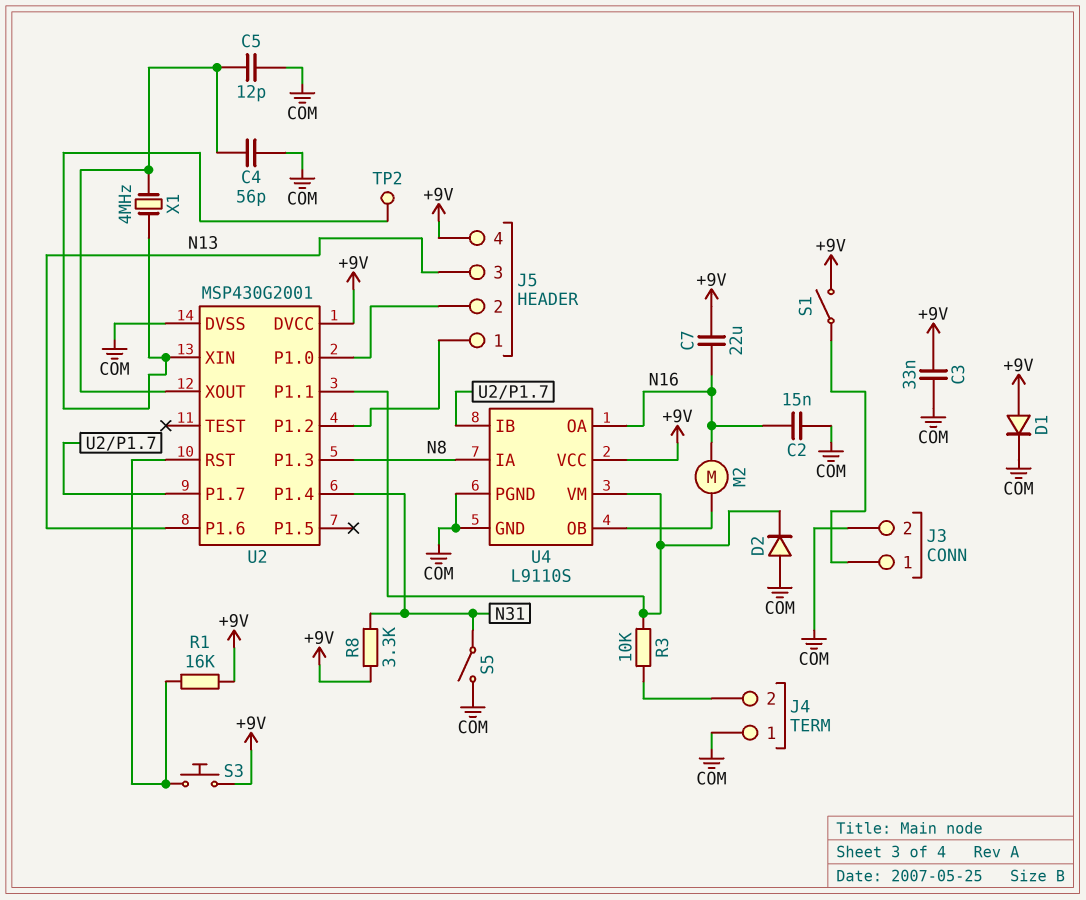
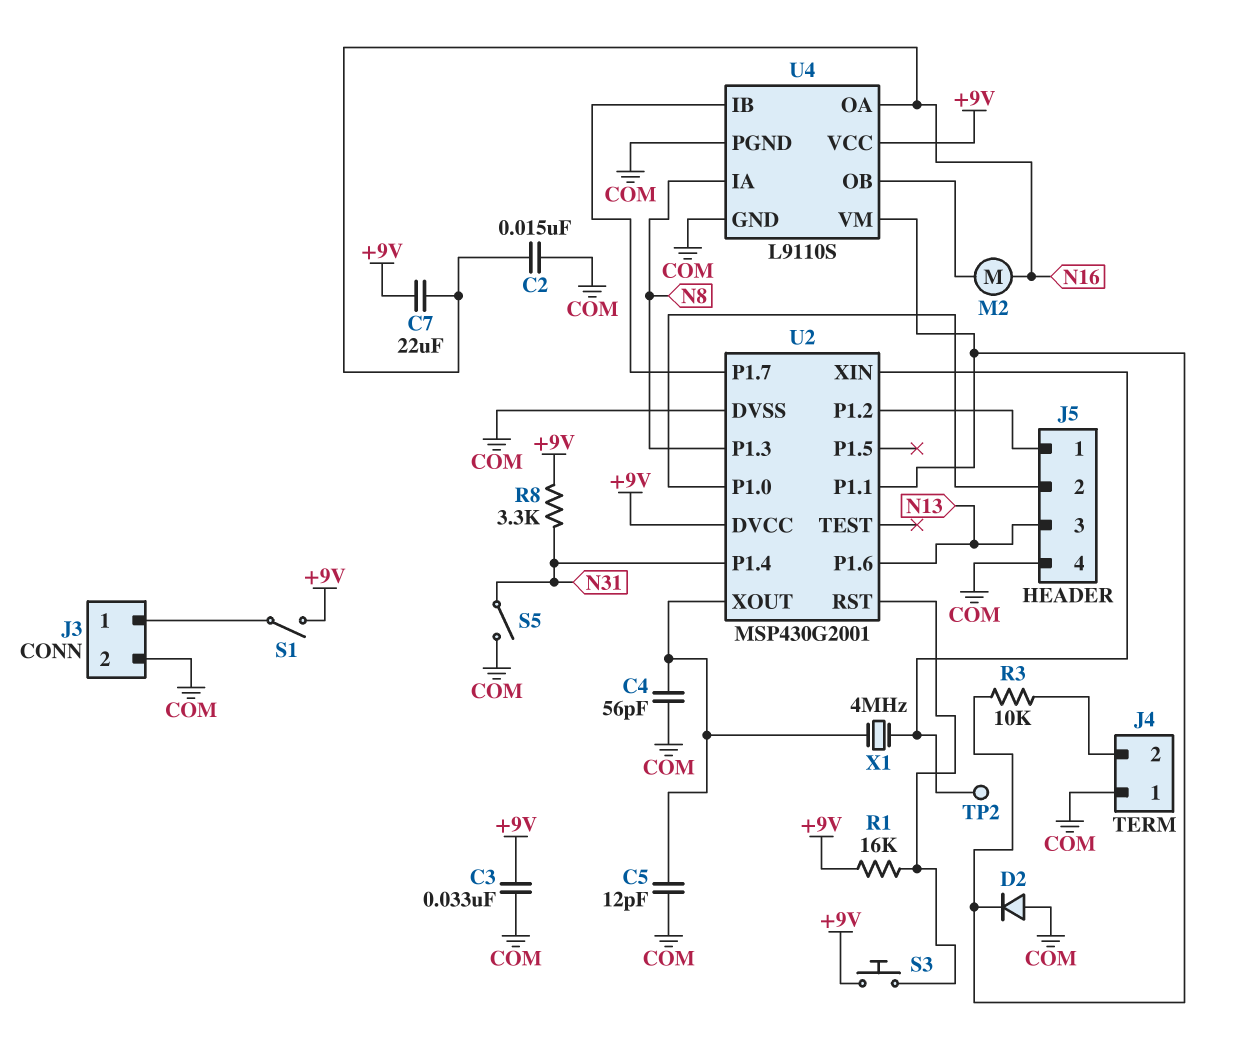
D1: diode (A +9V, K COM) -> none
J5 pin 4: +9V -> COM

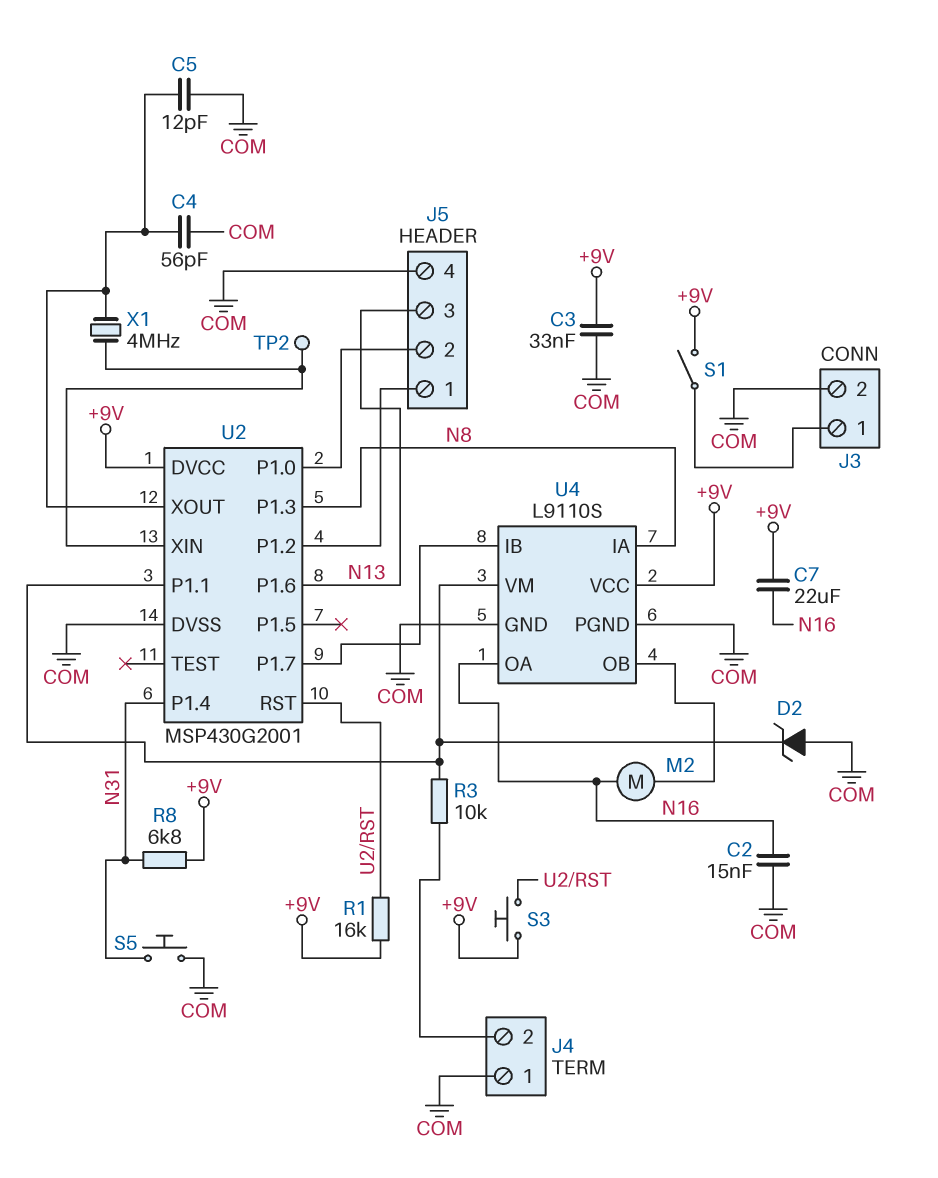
D2: diode (A COM, K U2/P1.1) -> zener (A COM, K U2/P1.1)
R8: 3.3k (+9V, N31) -> 6.8k (+9V, N31)
S5: switch (COM, N31) -> button (COM, N31)

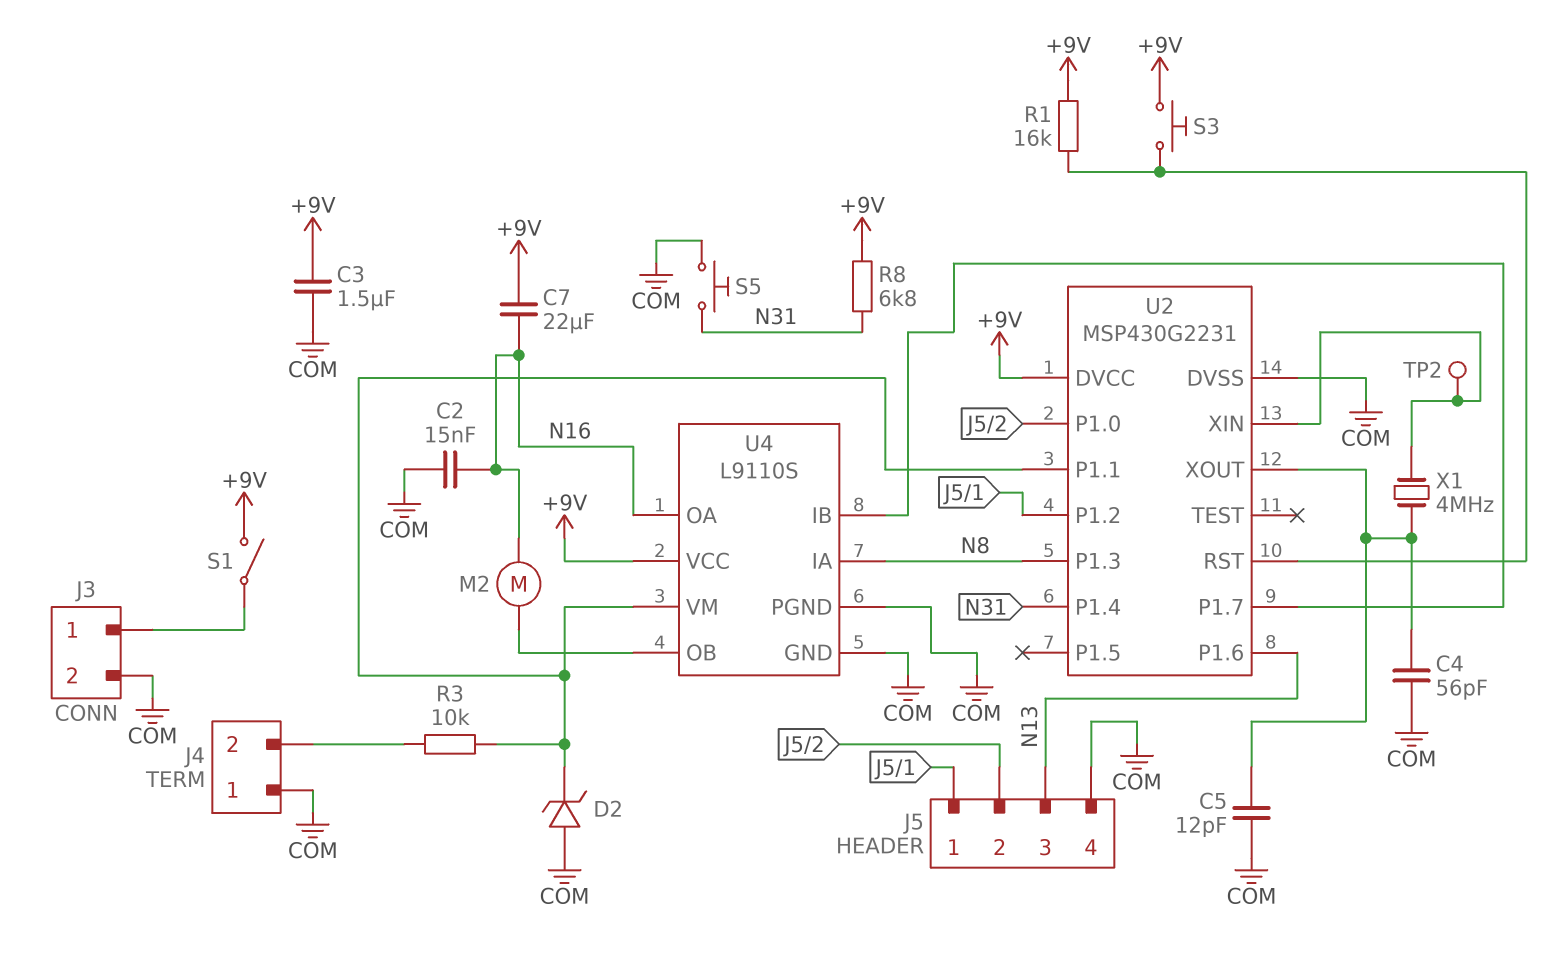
C3: 33nF (+9V, COM) -> 1.5uF (+9V, COM)
U2: MSP430G2001 -> MSP430G2231

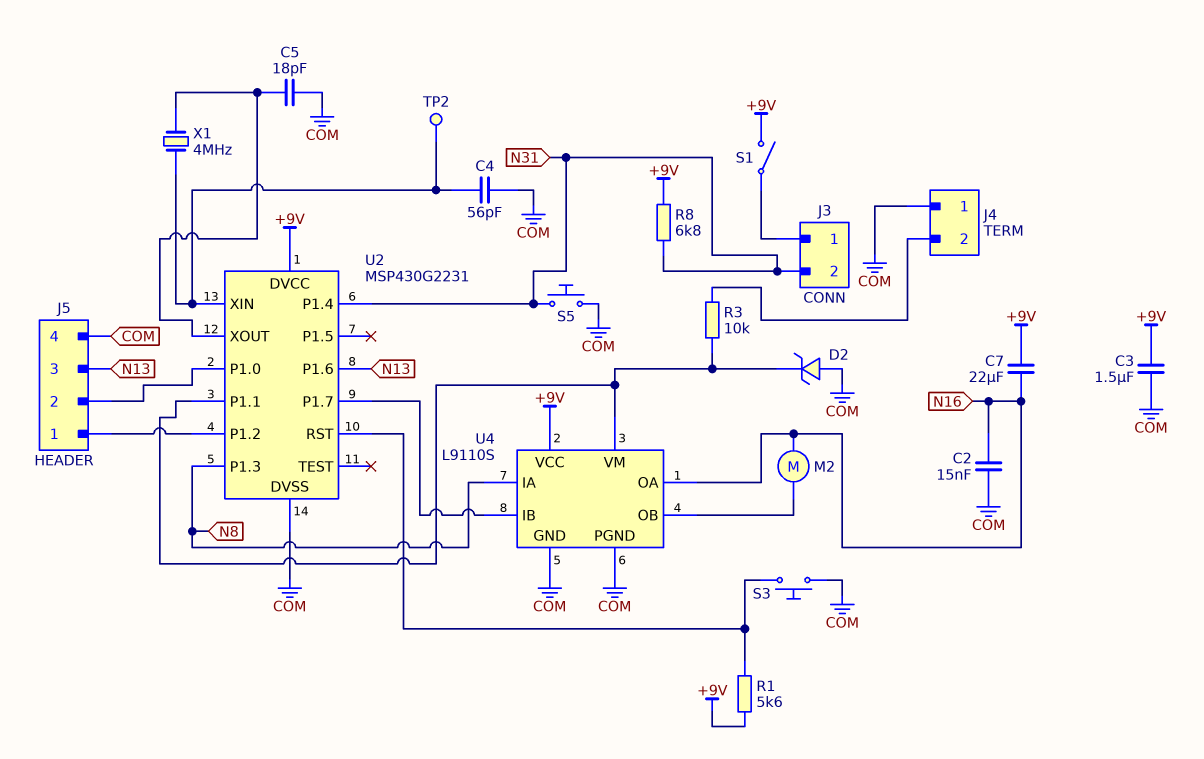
C4: 56pF (COM, U2/XOUT) -> 56pF (COM, U2/XIN)
C5: 12pF (COM, U2/XOUT) -> 18pF (COM, U2/XOUT)
J3 pin 2: COM -> N31
R1: 16k (+9V, U2/RST) -> 5.6k (+9V, U2/RST)
S3: button (+9V, U2/RST) -> button (COM, U2/RST)

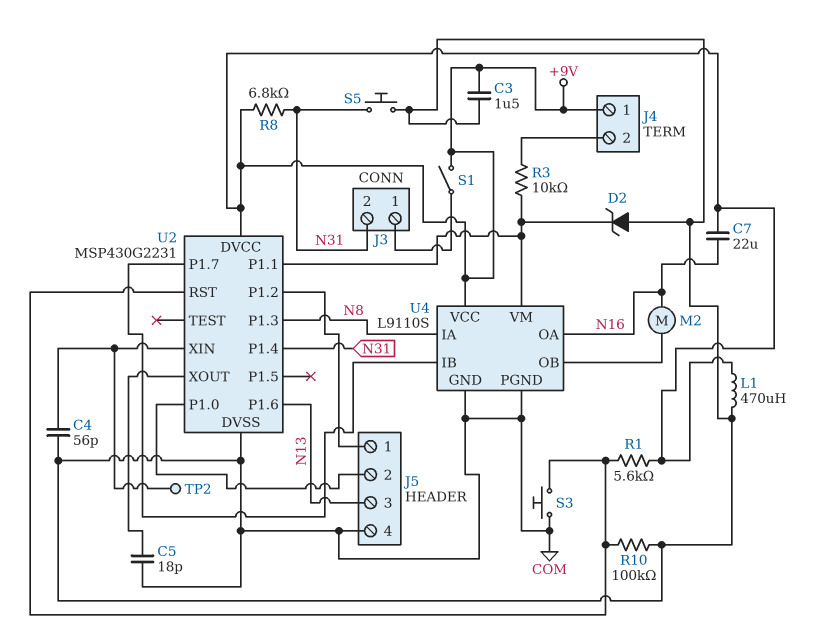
C2: 15nF (COM, N16) -> none
J4 pin 1: COM -> +9V
L1: none -> 470uH (+9V, COM)
R10: none -> 100k (COM, U2/RST)
X1: 4MHz (U2/XIN, U2/XOUT) -> none

